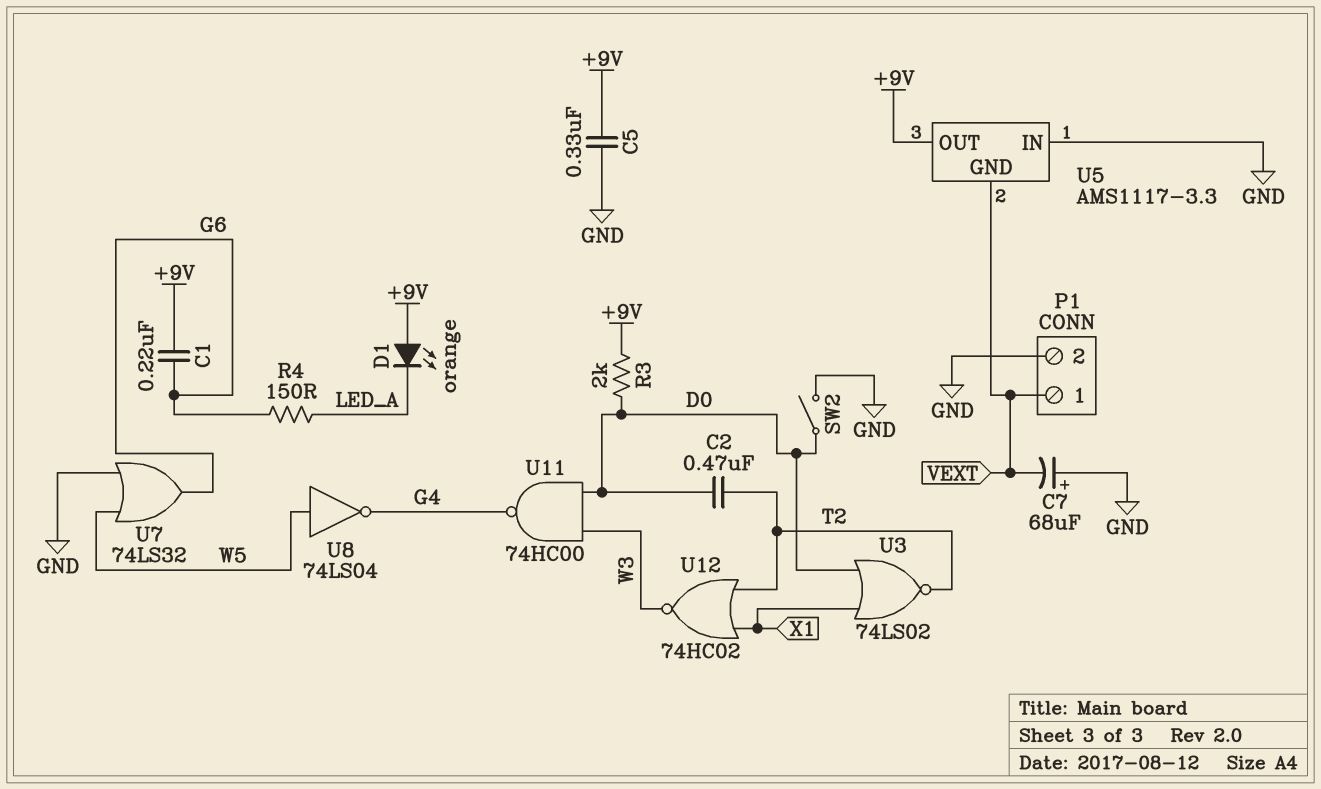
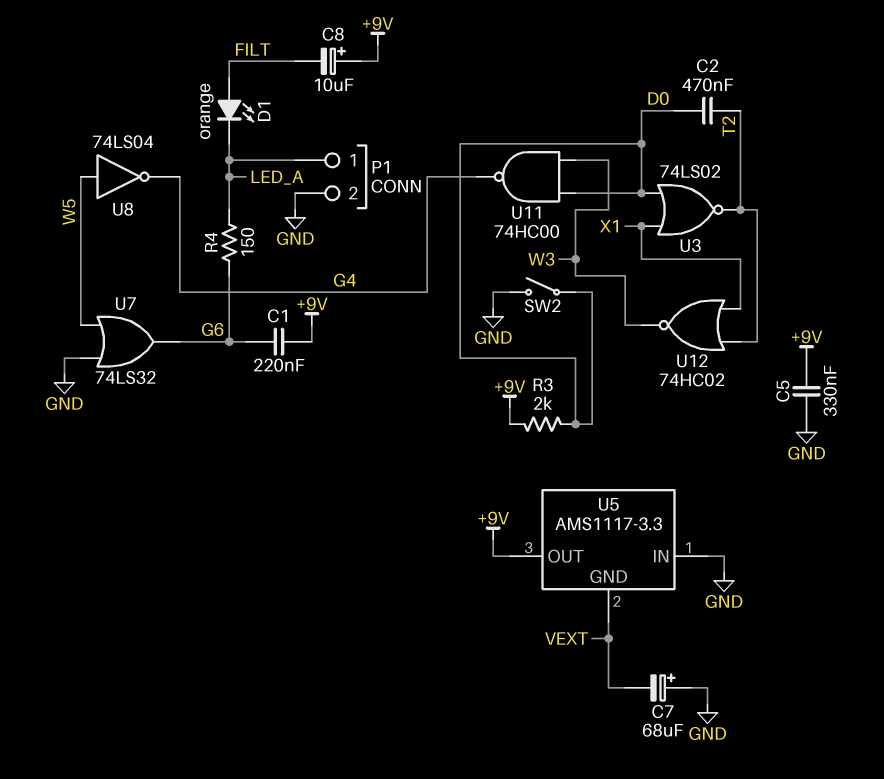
C8: none -> 10uF (plus +9V, minus FILT)
D1: LED orange (A +9V, K LED_A) -> LED orange (A FILT, K LED_A)
P1 pin 1: VEXT -> LED_A

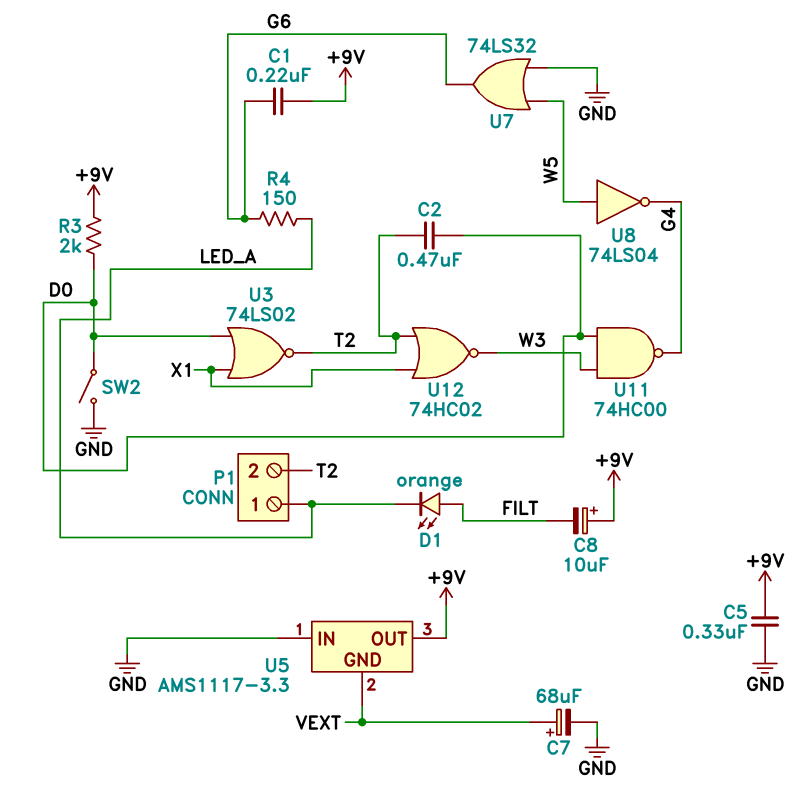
C7: 68uF (plus GND, minus VEXT) -> 68uF (plus VEXT, minus GND)
P1 pin 2: GND -> T2

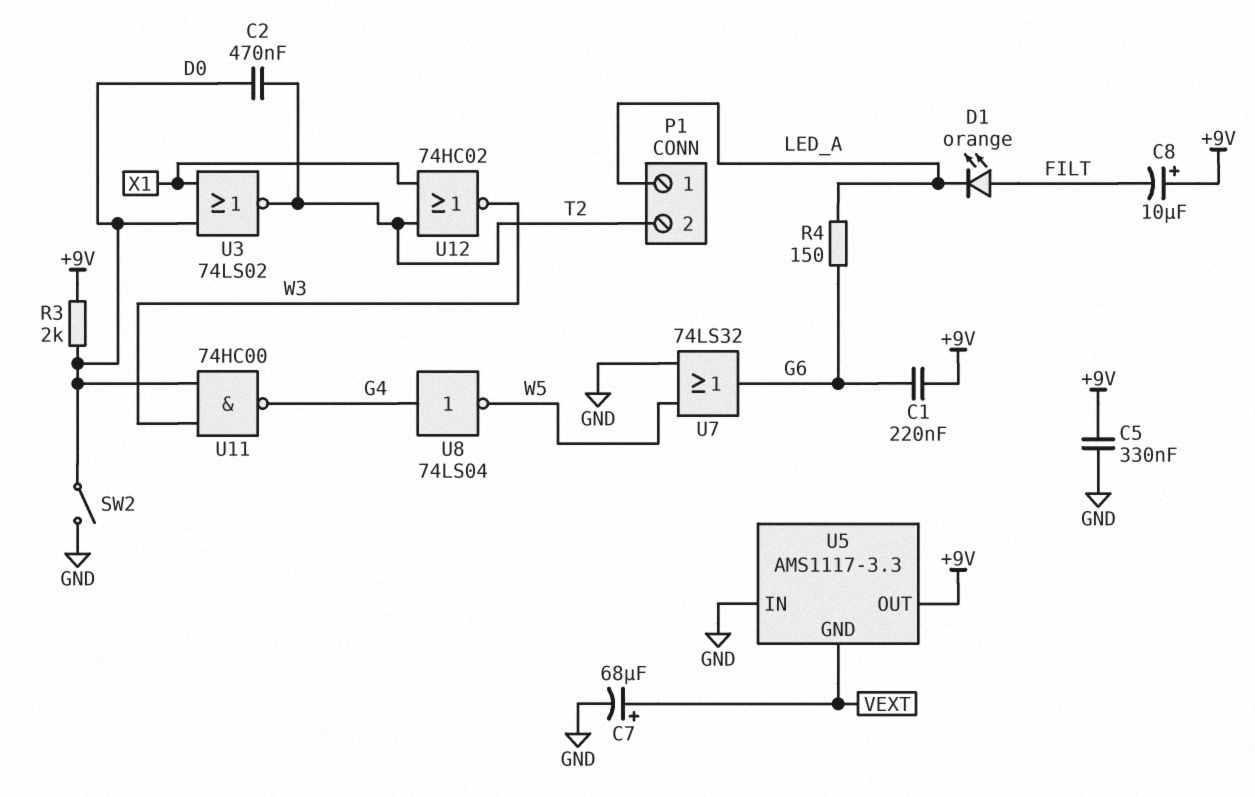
U8: NOT 74LS04 (in W5, out G4) -> NOT 74LS04 (in G4, out W5)

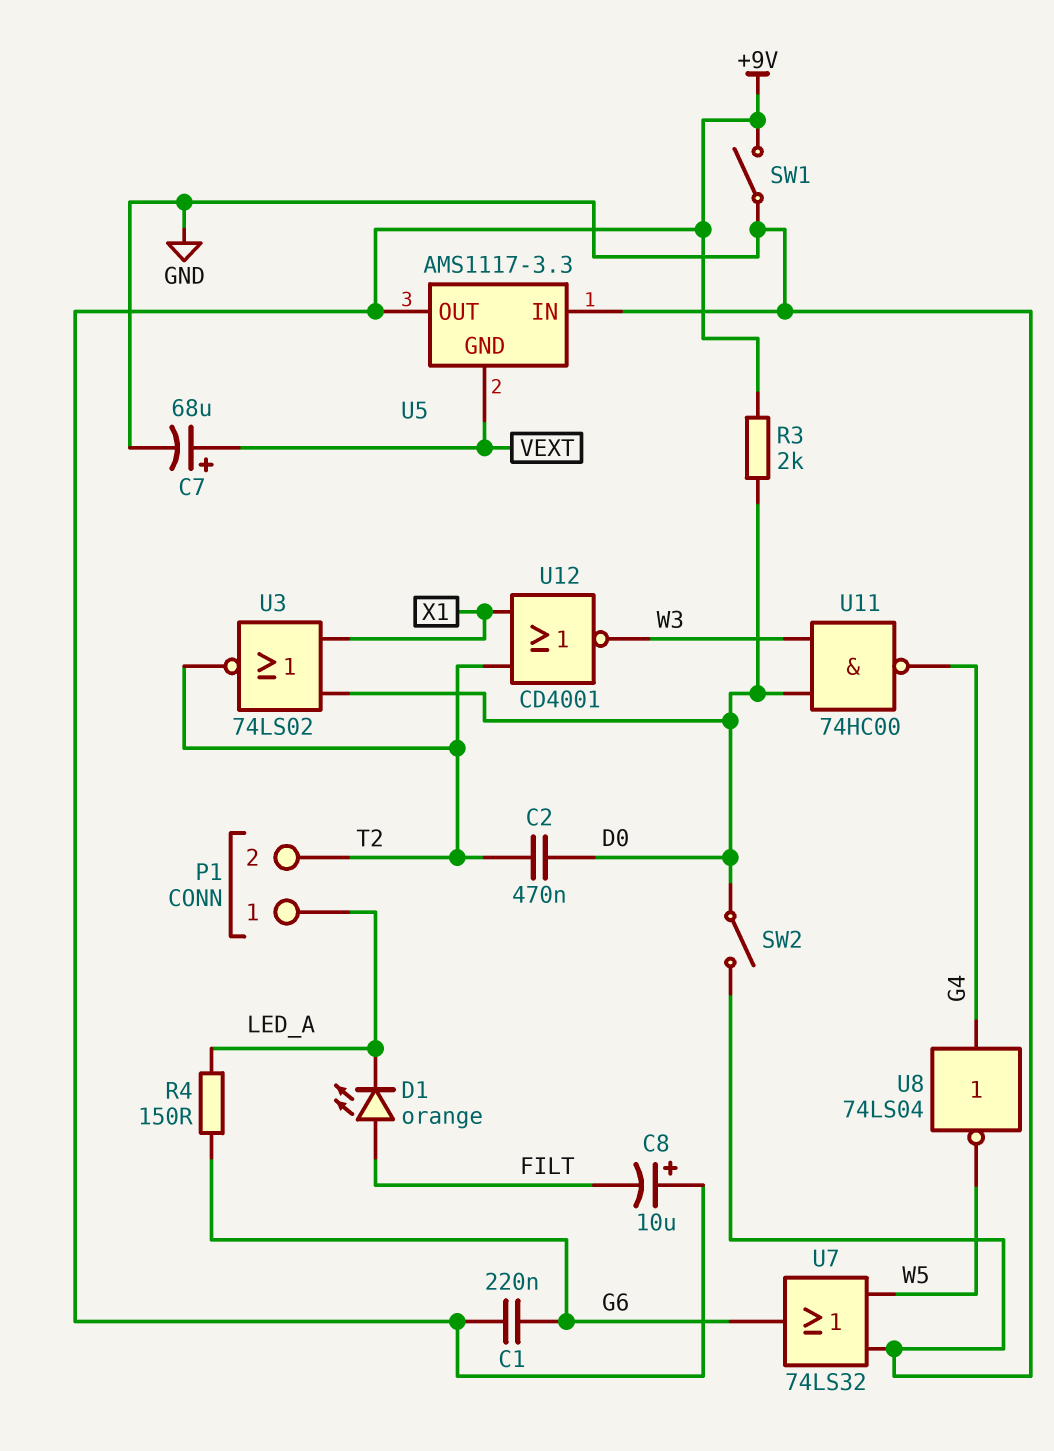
C5: 330nF (+9V, GND) -> none
SW1: none -> switch (+9V, GND)
U12: NOR 74HC02 (in T2, in X1, out W3) -> NOR CD4001 (in T2, in X1, out W3)

